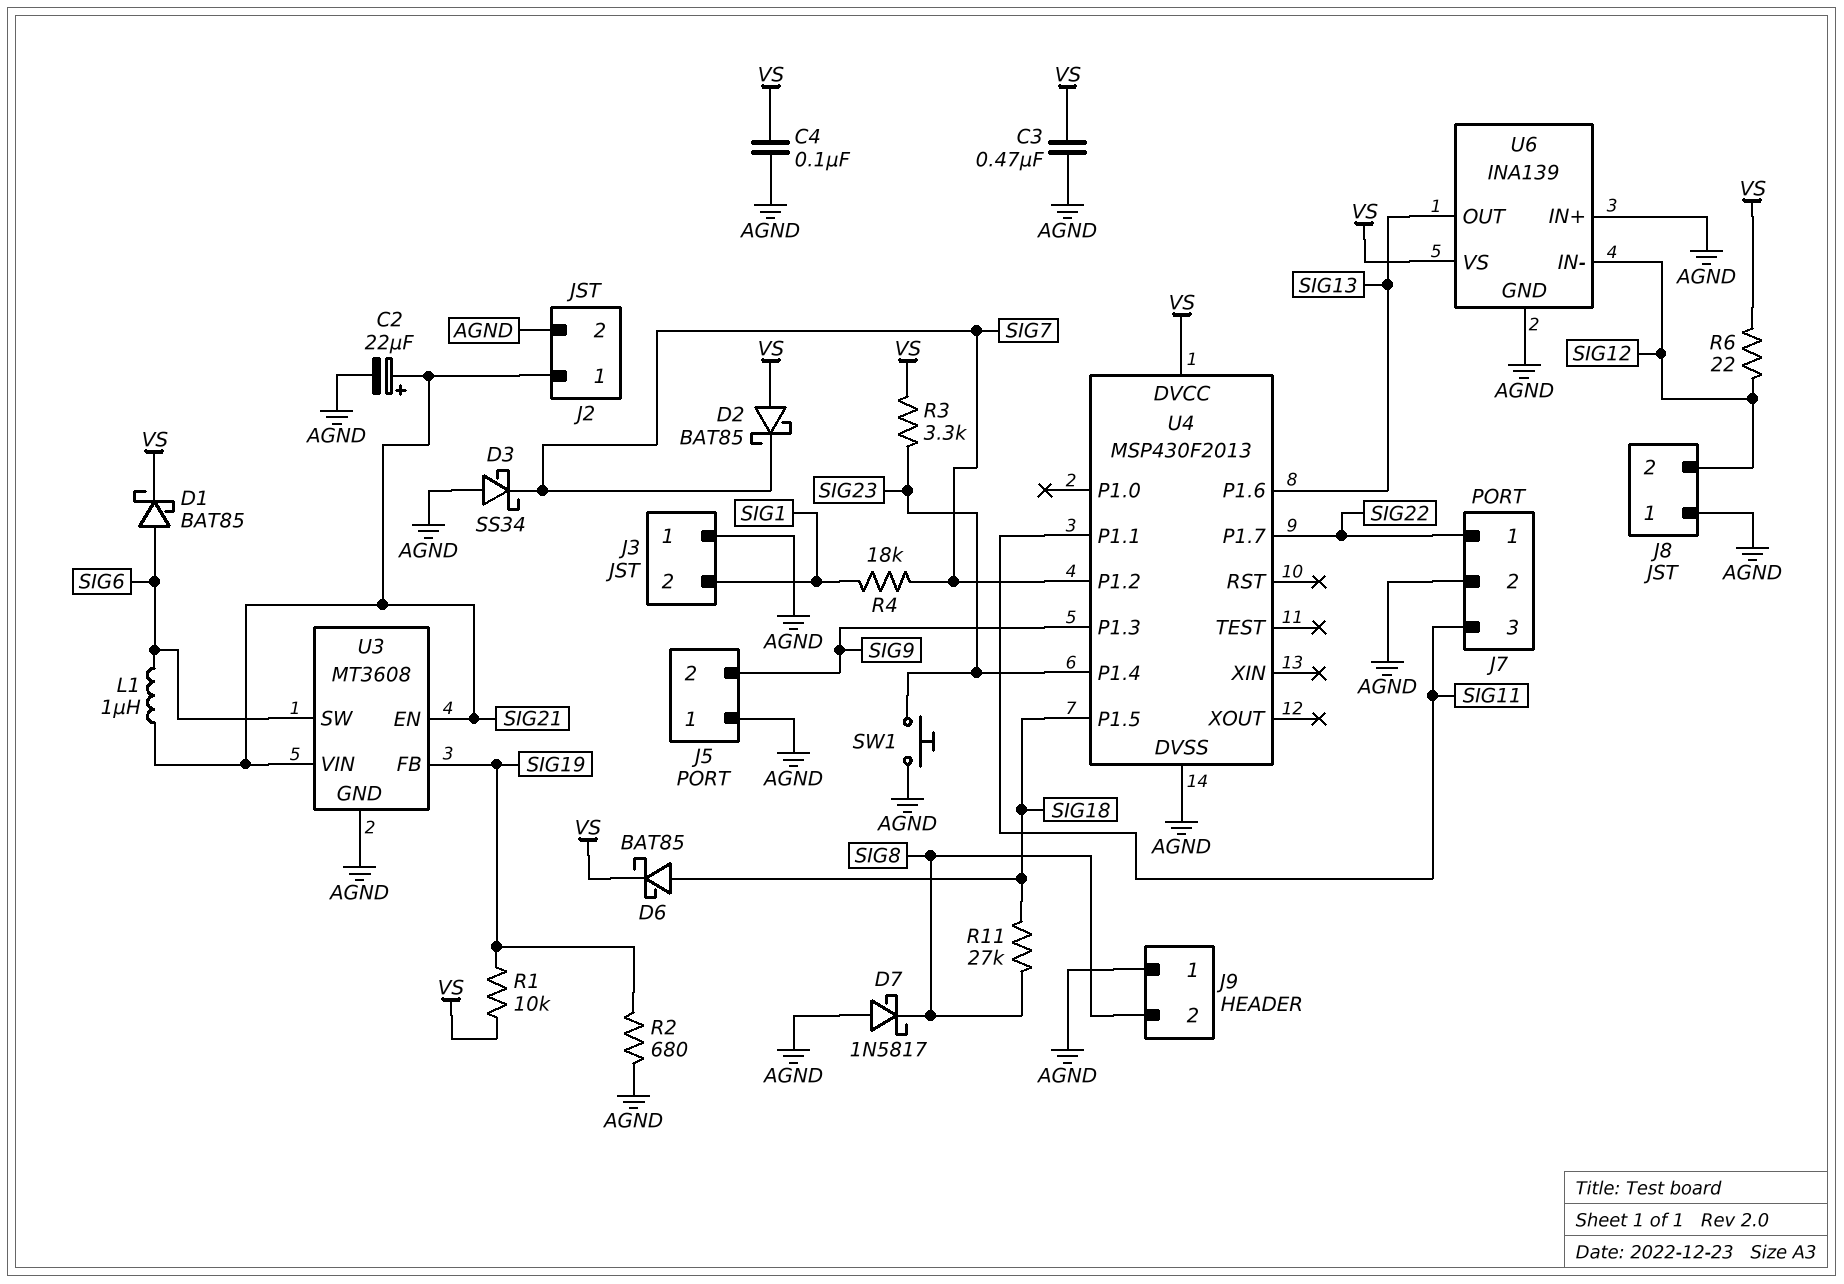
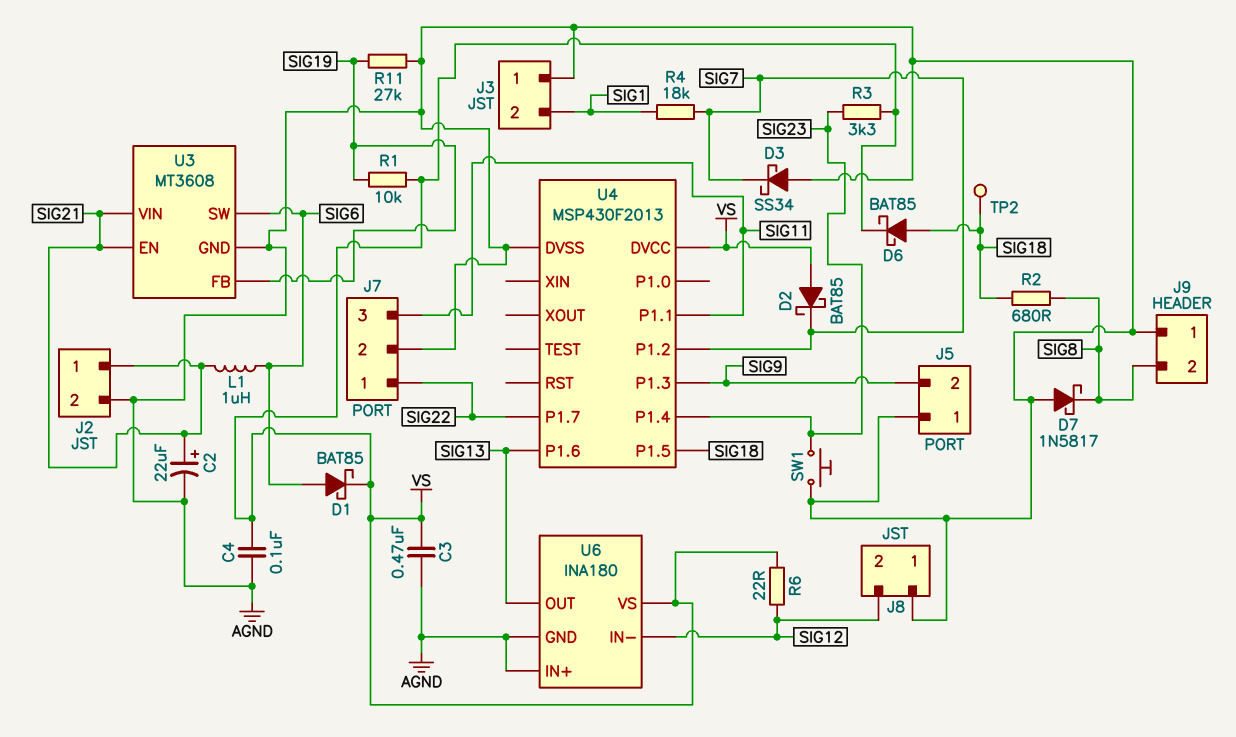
R2: 680 (AGND, SIG19) -> 680 (SIG8, SIG18)
R11: 27k (SIG8, SIG18) -> 27k (AGND, SIG19)
TP2: none -> test point (SIG18)
U6: INA139 -> INA180

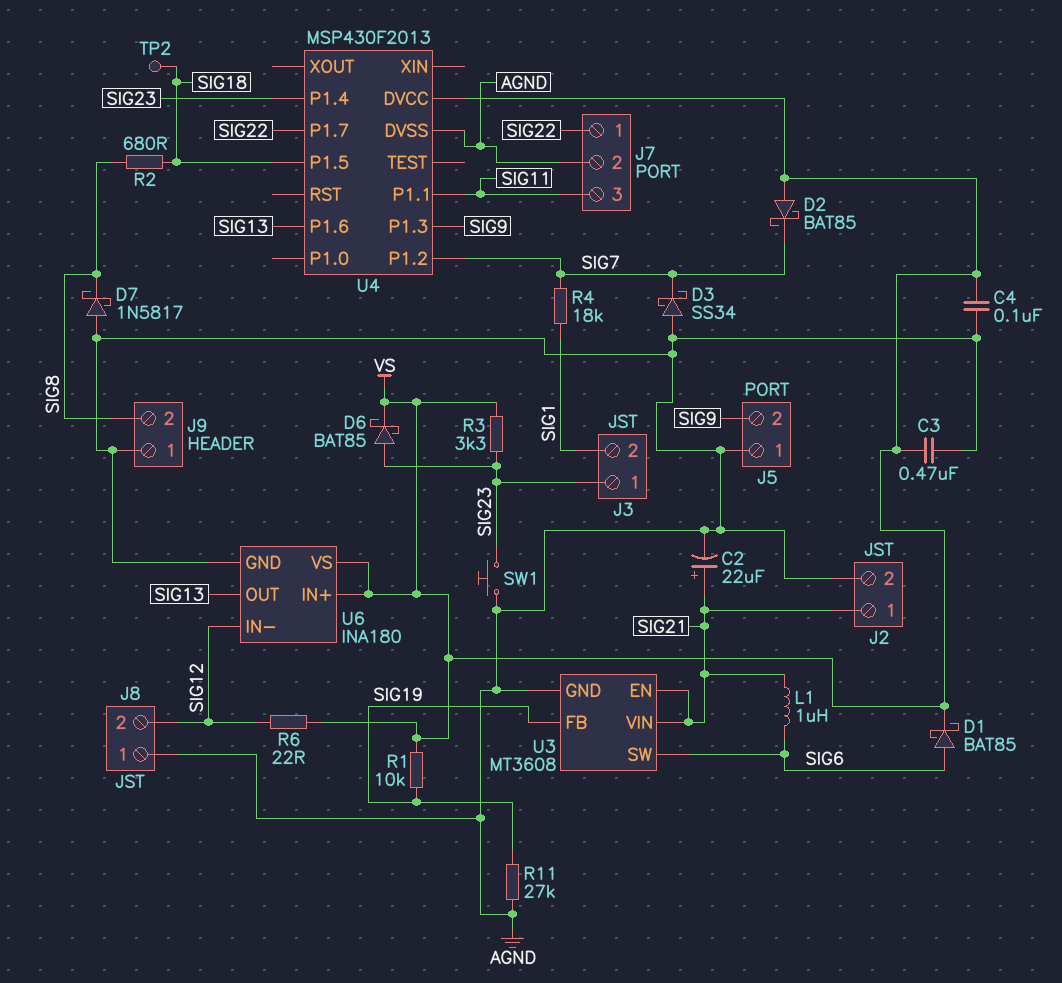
D6: schottky BAT85 (A SIG18, K VS) -> schottky BAT85 (A SIG23, K VS)
J3 pin 1: AGND -> SIG23
U6 pin IN+: AGND -> VS

